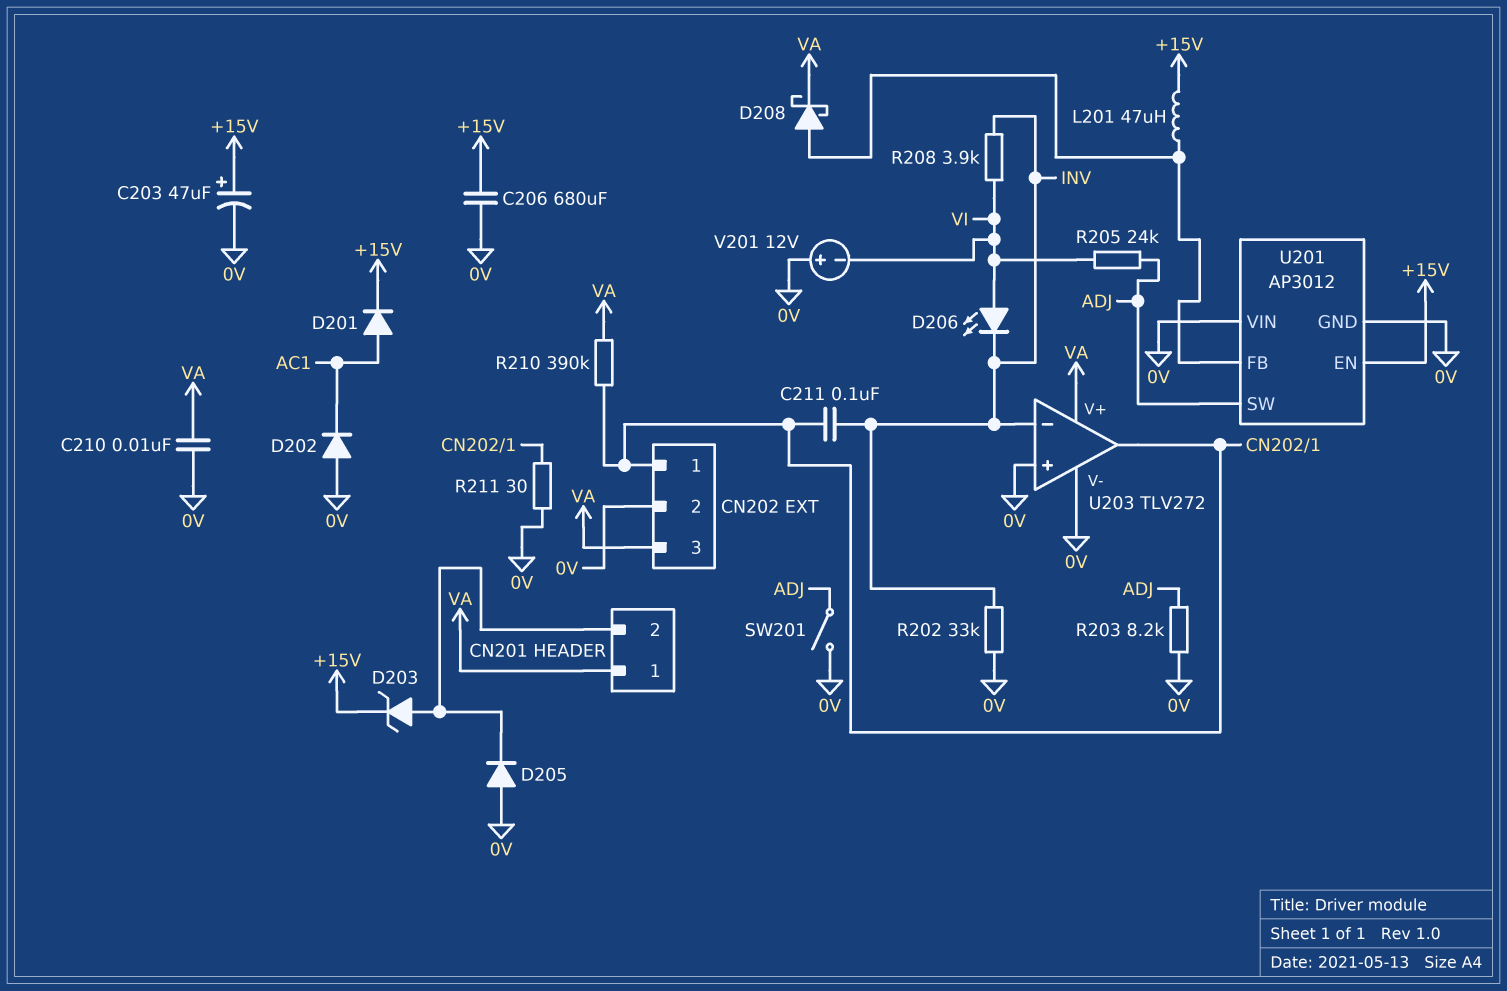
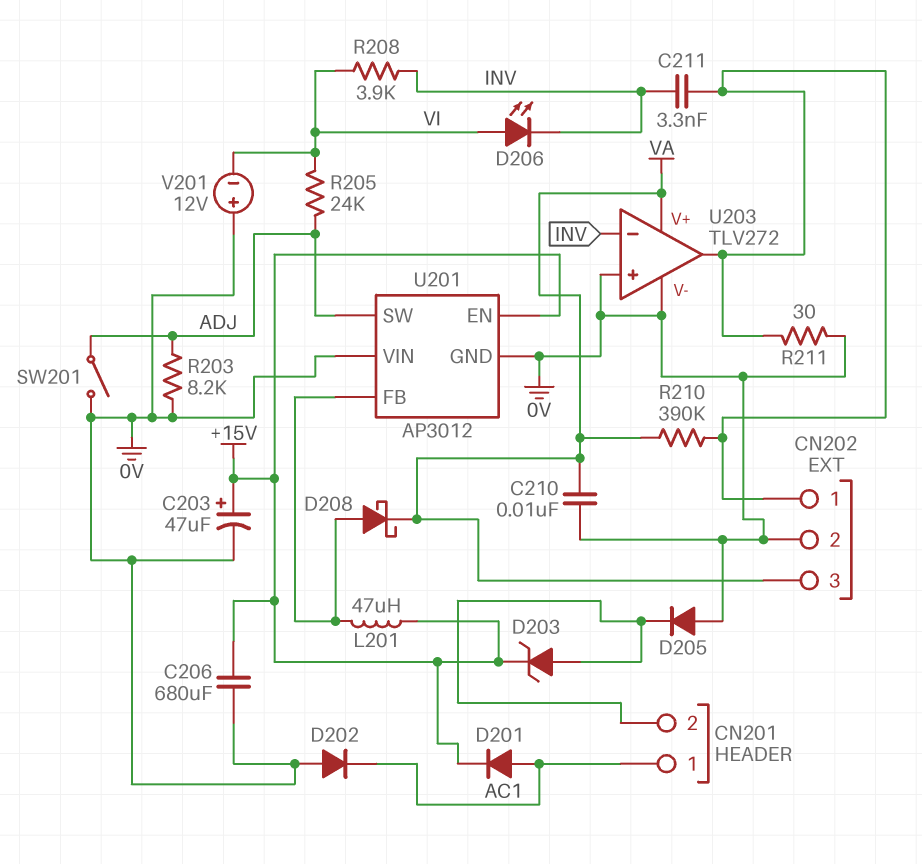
C211: 100nF (CN202/1, INV) -> 3.3nF (CN202/1, INV)
CN201 pin 1: VA -> AC1
R202: 33k (0V, INV) -> none

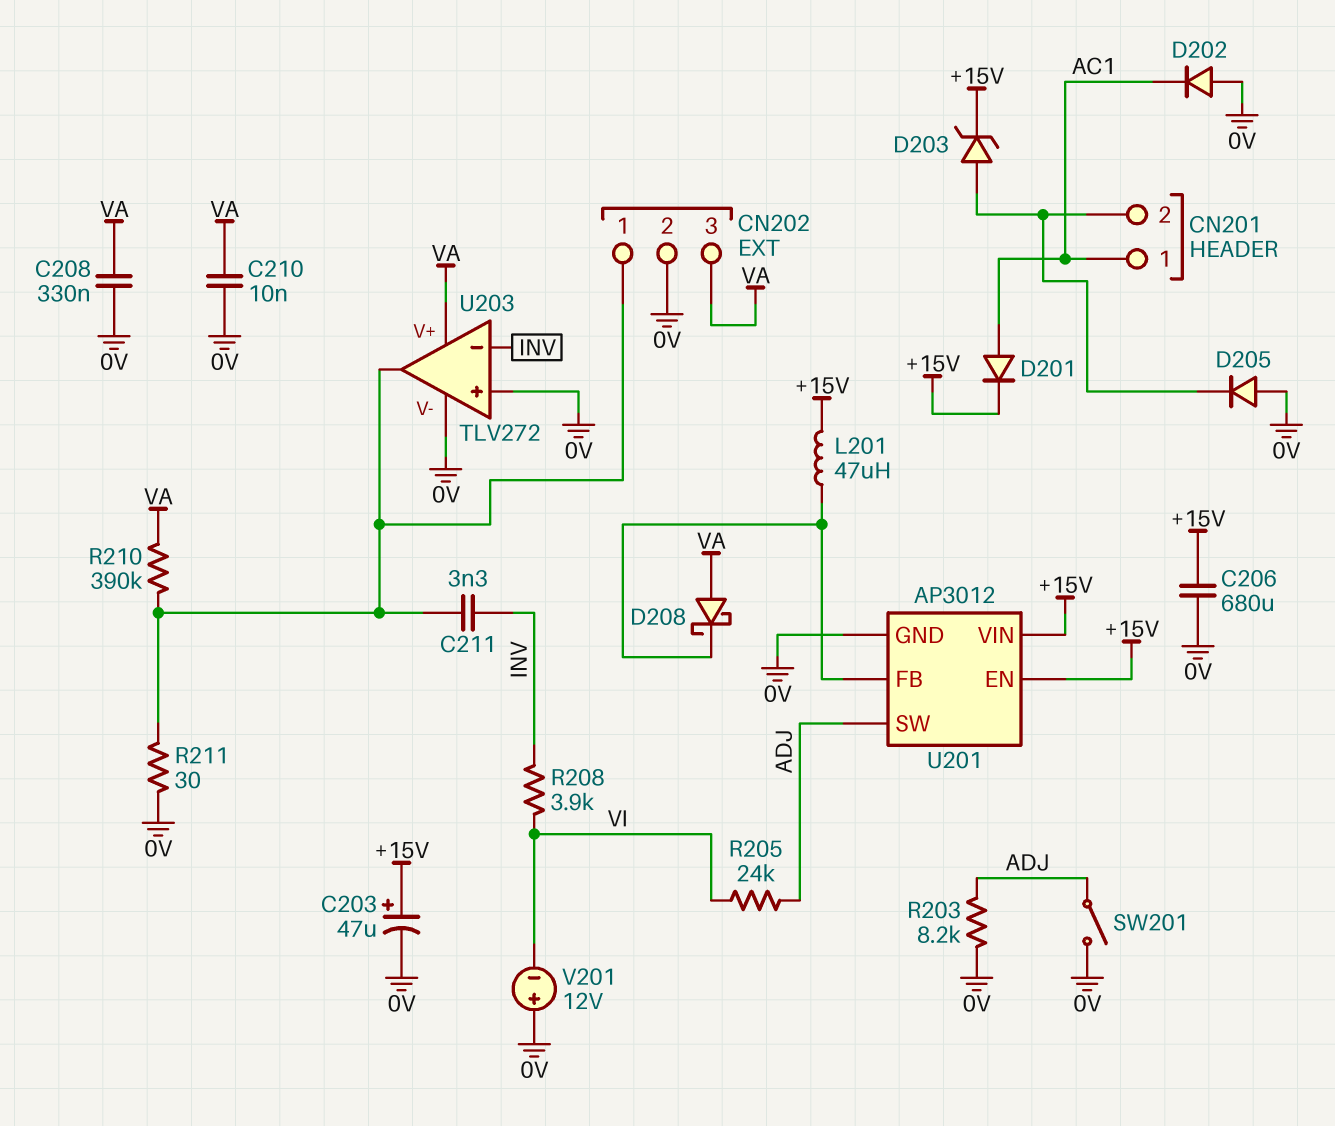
C208: none -> 330nF (0V, VA)
D206: LED (A VI, K INV) -> none
D208: schottky (A U201/FB, K VA) -> schottky (A VA, K U201/FB)
U201 pin VIN: 0V -> +15V

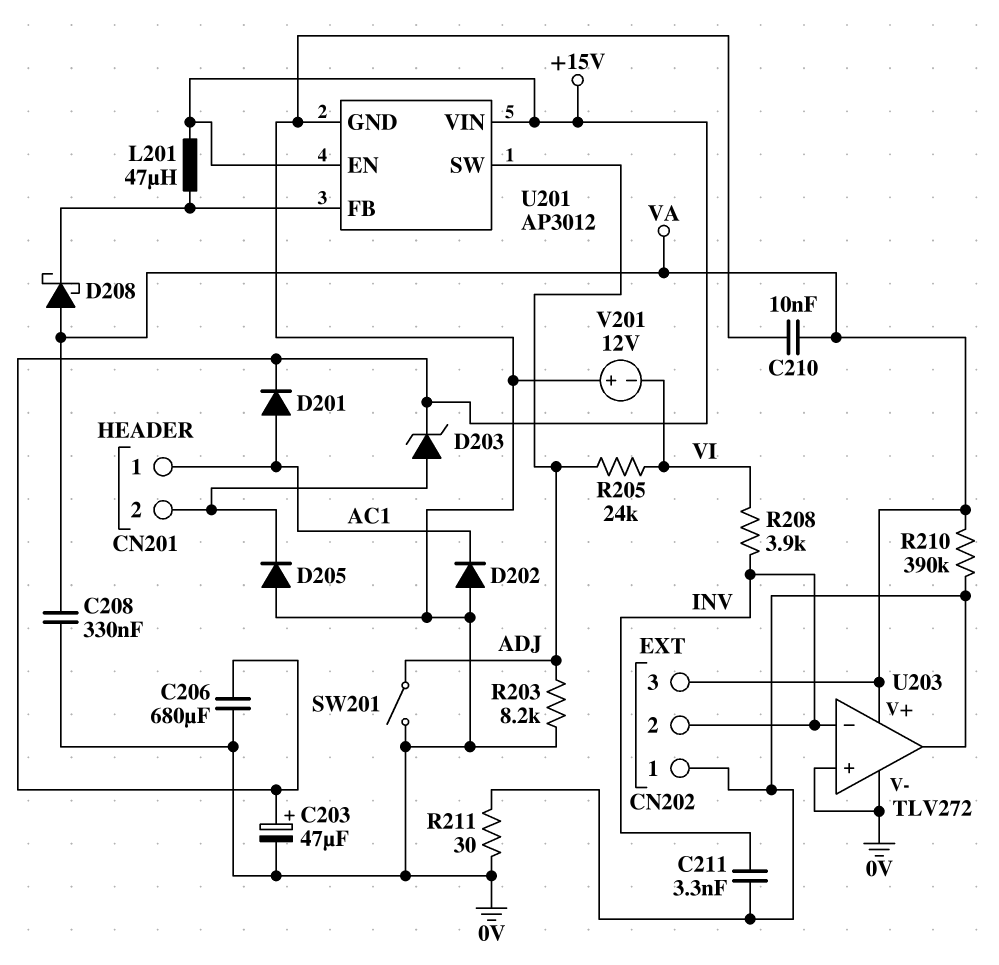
CN202 pin 2: 0V -> INV

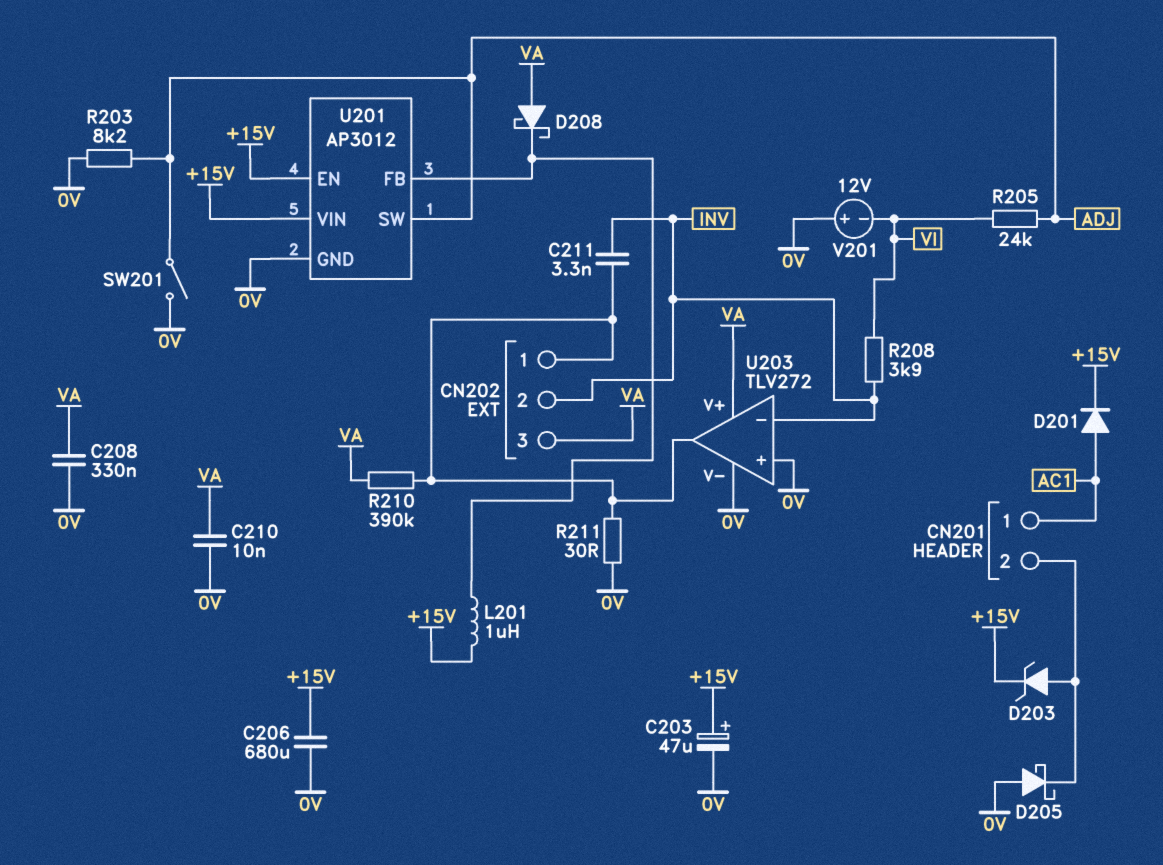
D202: diode (A 0V, K AC1) -> none
D205: diode (A 0V, K CN201/2) -> schottky (A 0V, K CN201/2)
L201: 47uH (+15V, U201/FB) -> 1uH (+15V, U201/FB)

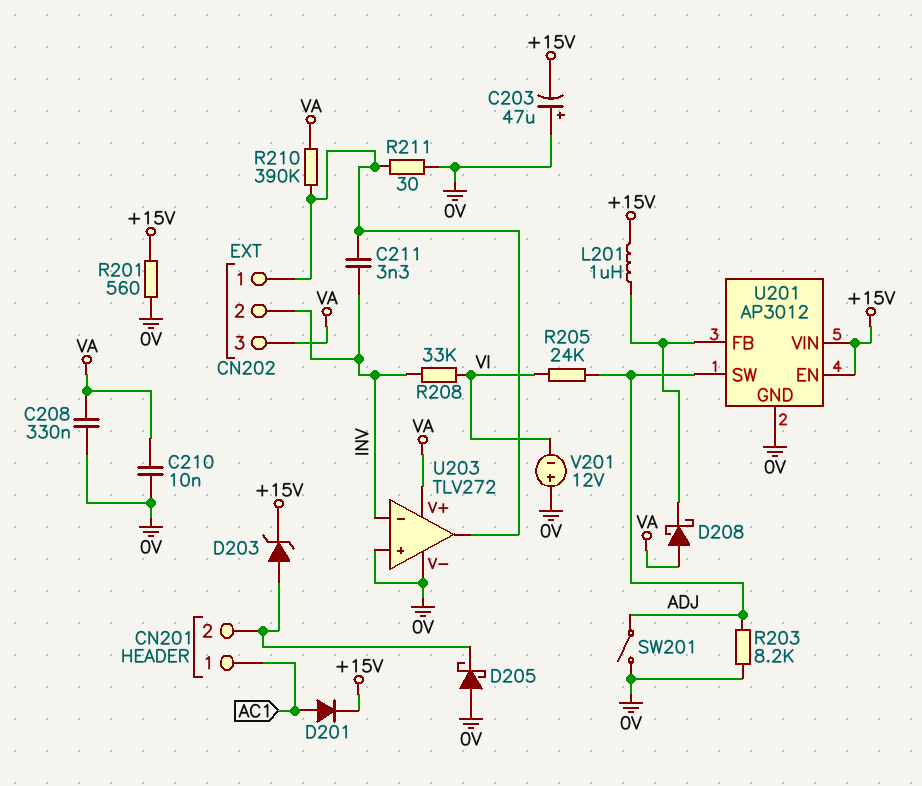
C203: 47uF (plus +15V, minus 0V) -> 47uF (plus 0V, minus +15V)
C206: 680uF (+15V, 0V) -> none
R201: none -> 560 (+15V, 0V)
R208: 3.9k (INV, VI) -> 33k (INV, VI)

